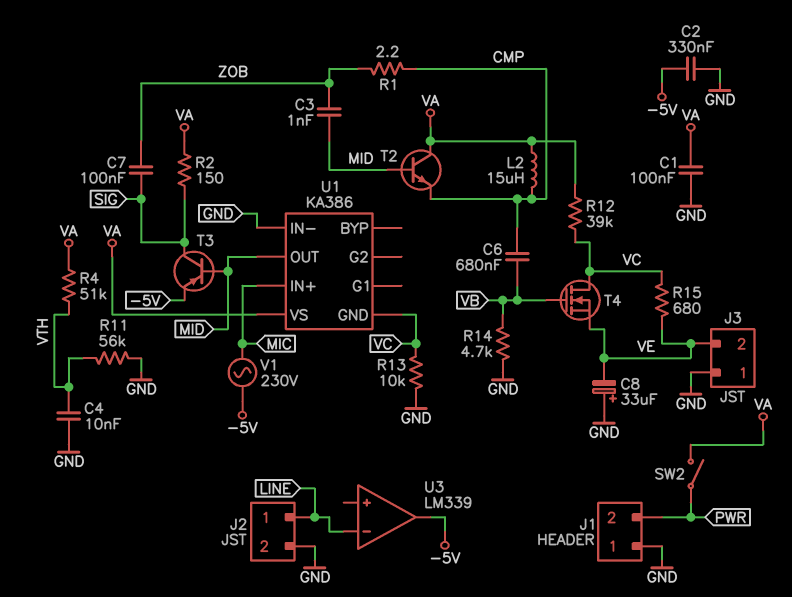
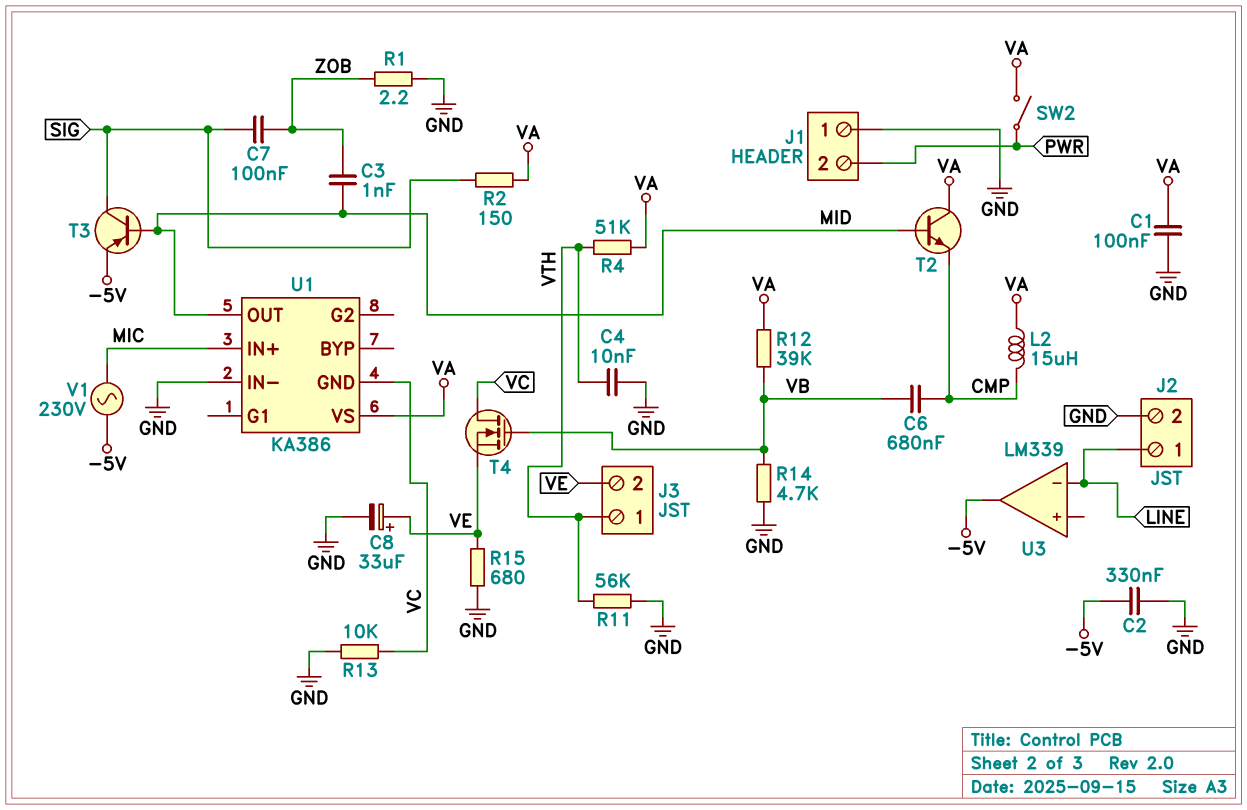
C8: 33uF (plus GND, minus VE) -> 33uF (plus VE, minus GND)
J3 pin 1: GND -> VTH
R1: 2.2 (CMP, ZOB) -> 2.2 (GND, ZOB)
R12: 39k (VA, VC) -> 39k (VA, VB)
R15: 680 (VC, VE) -> 680 (GND, VE)

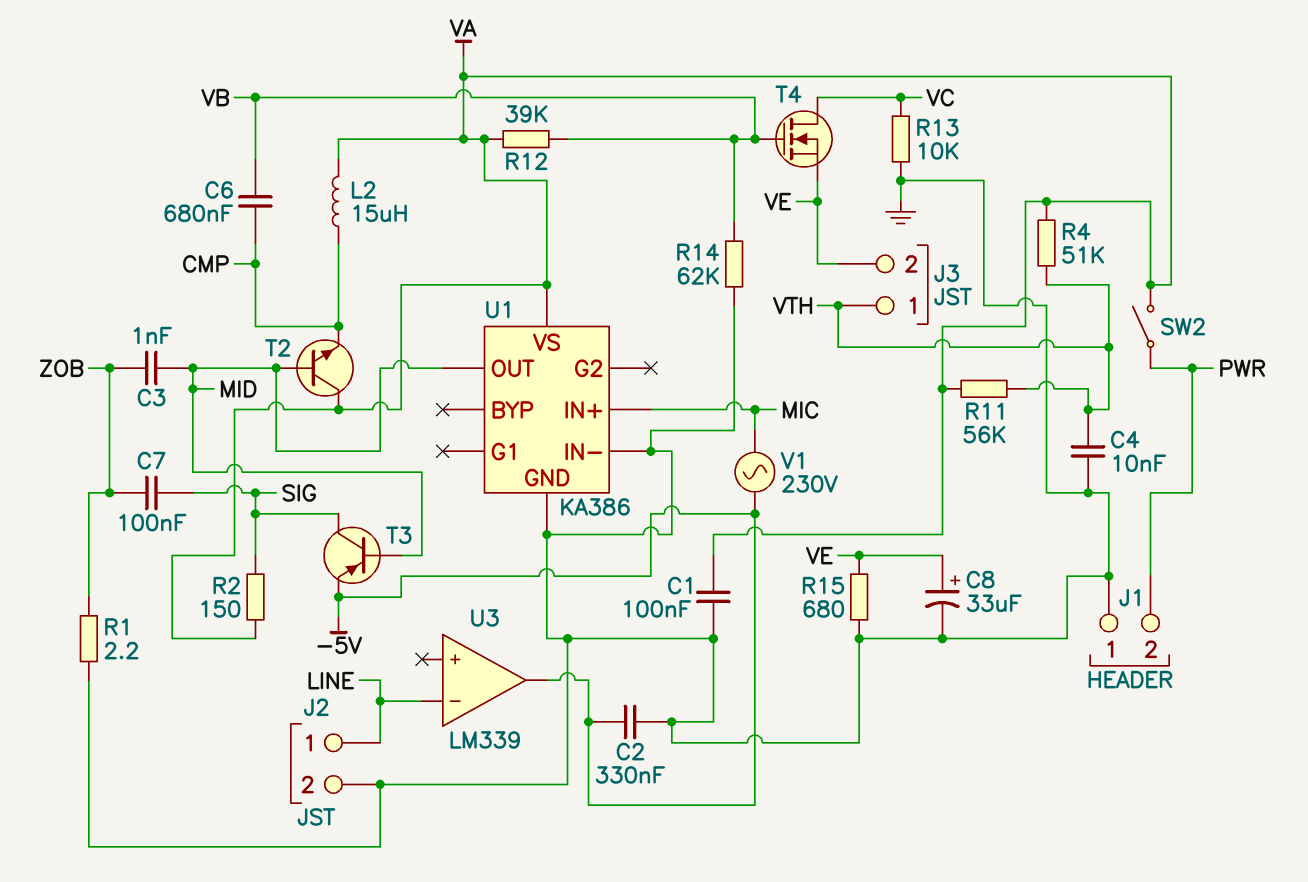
R11: 56k (GND, VTH) -> 56k (VA, VTH)
R14: 4.7k (GND, VB) -> 62k (GND, VB)
U1 pin GND: VC -> GND

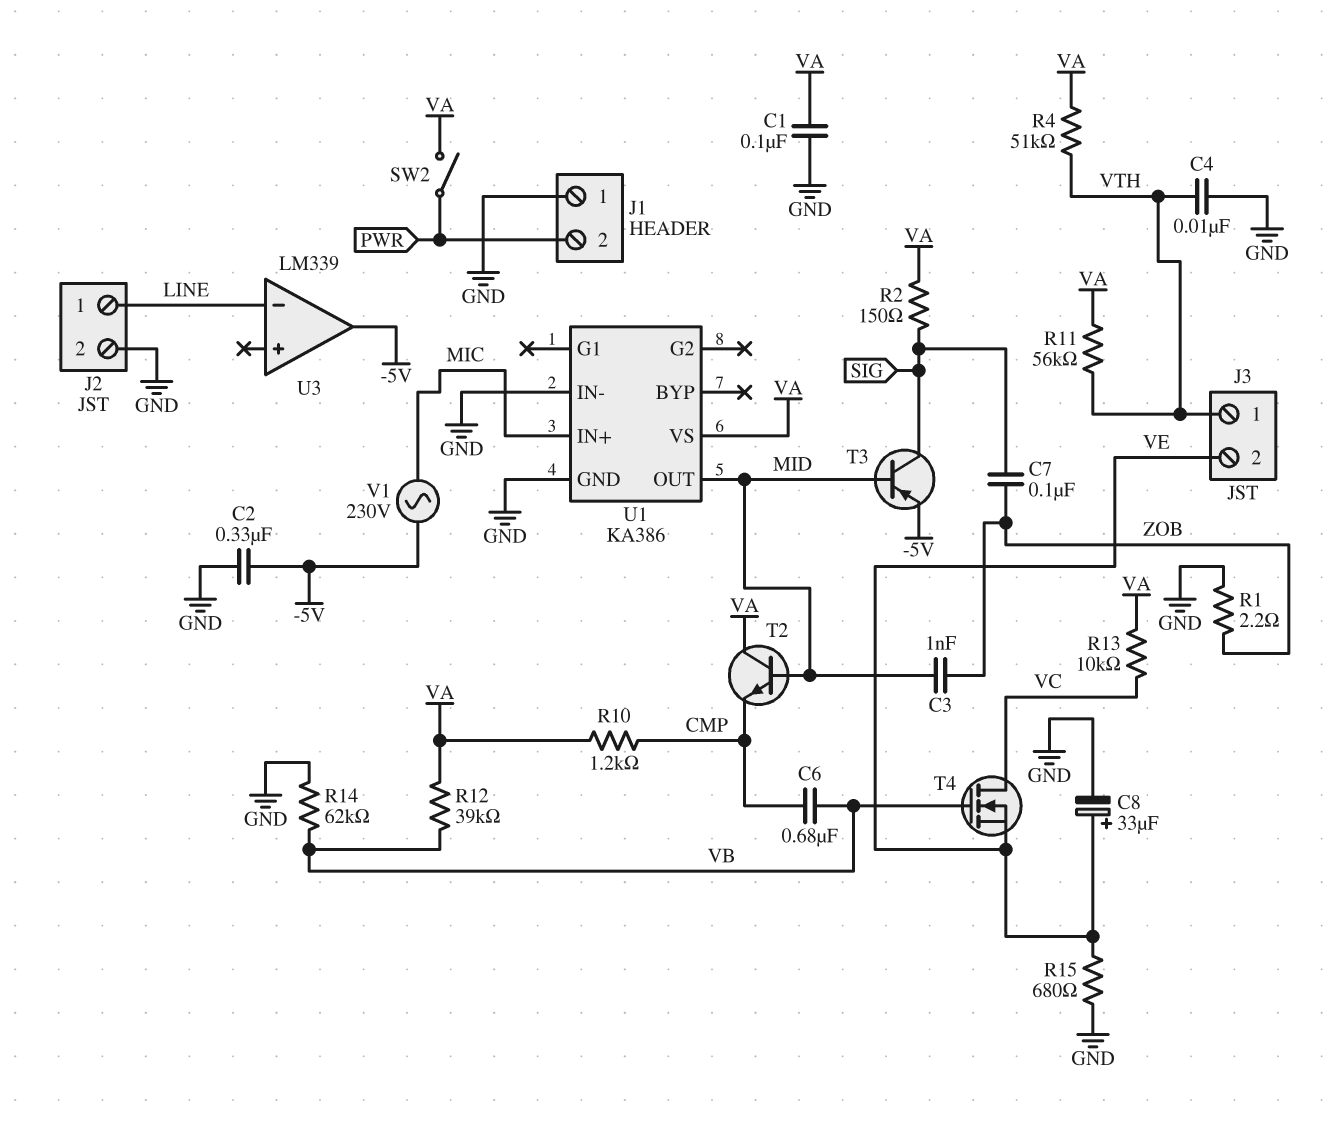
L2: 15uH (CMP, VA) -> none
R10: none -> 1.2k (CMP, VA)
R13: 10k (GND, VC) -> 10k (VA, VC)

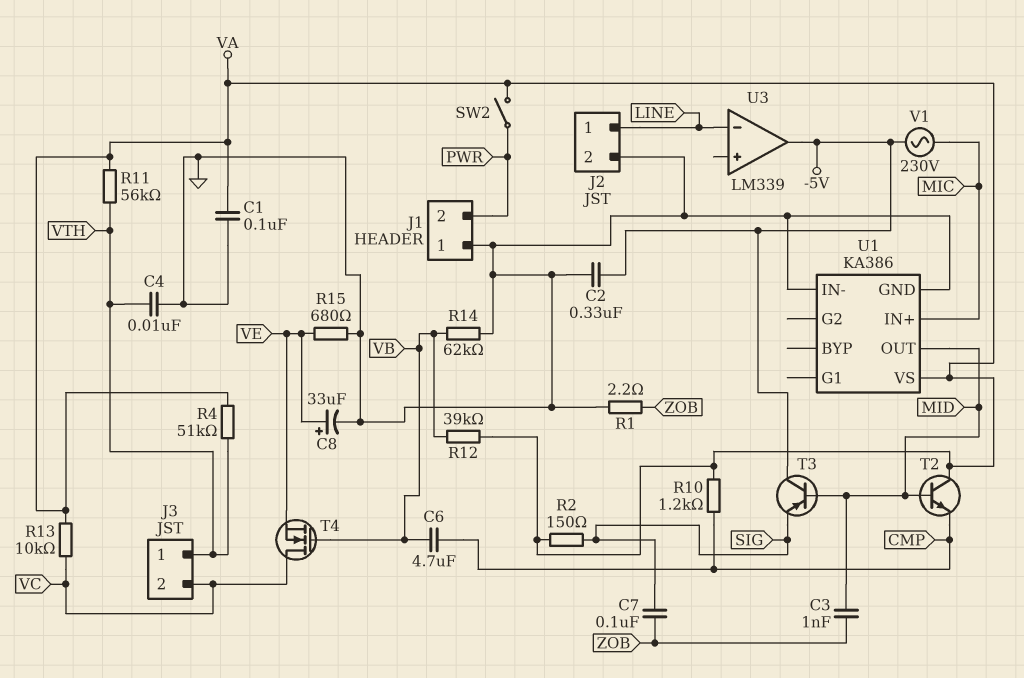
C6: 680nF (CMP, VB) -> 4.7uF (CMP, VB)
J3 pin 2: VE -> VC
T3: PNP (B MID, C SIG, E -5V) -> PNP (B MID, C -5V, E SIG)

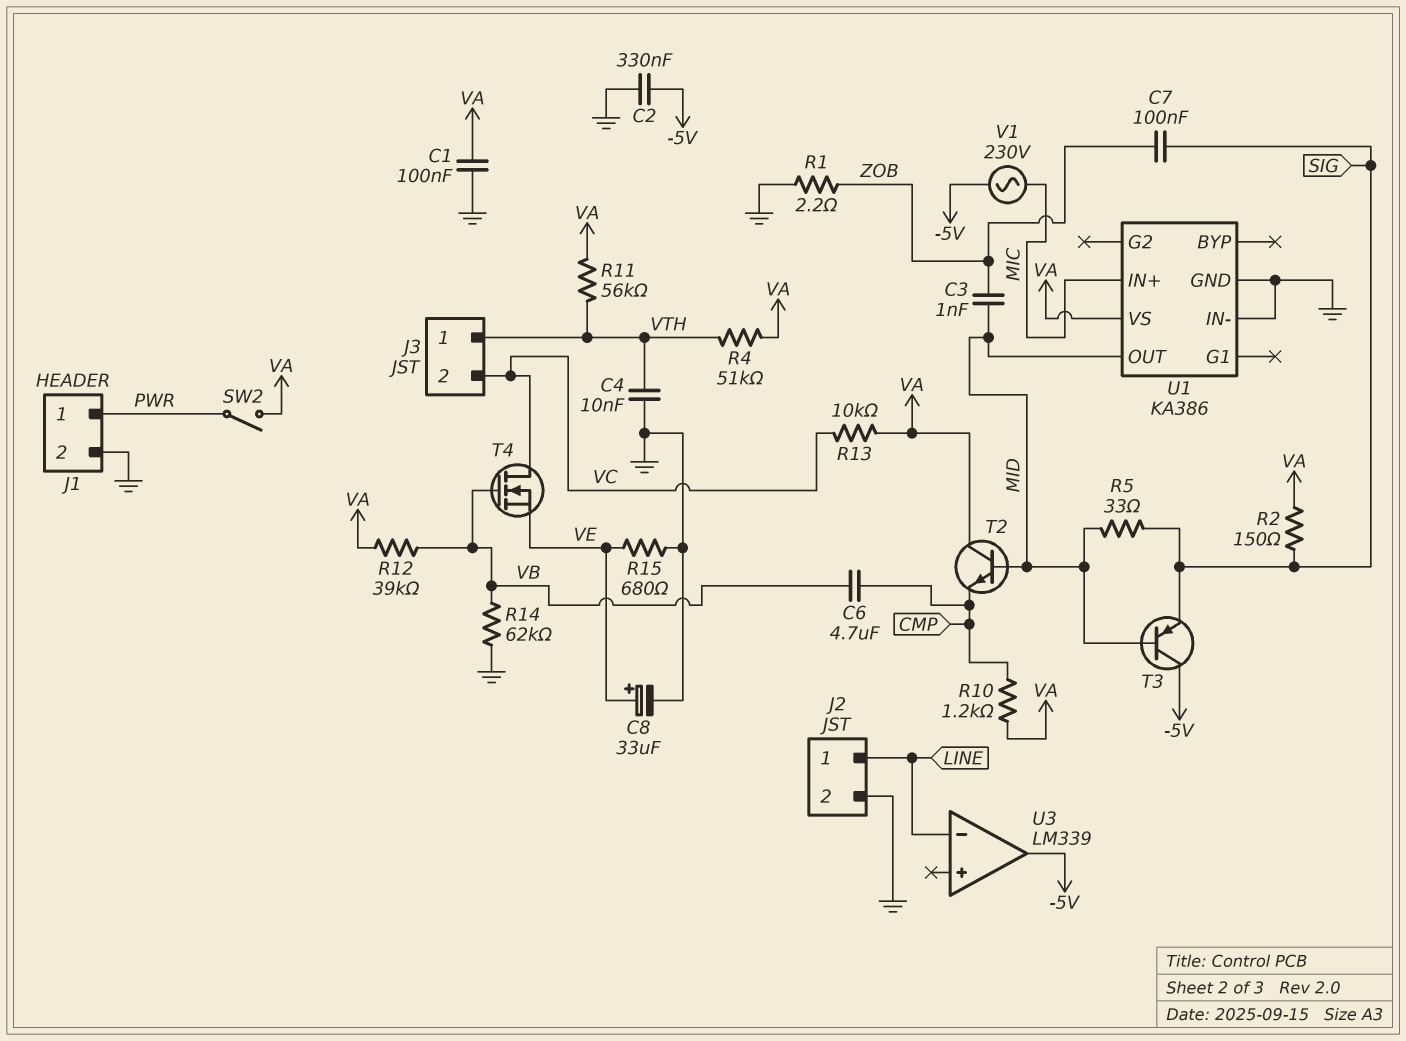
J1 pin 1: GND -> PWR
J1 pin 2: PWR -> GND
R5: none -> 33 (MID, SIG)

